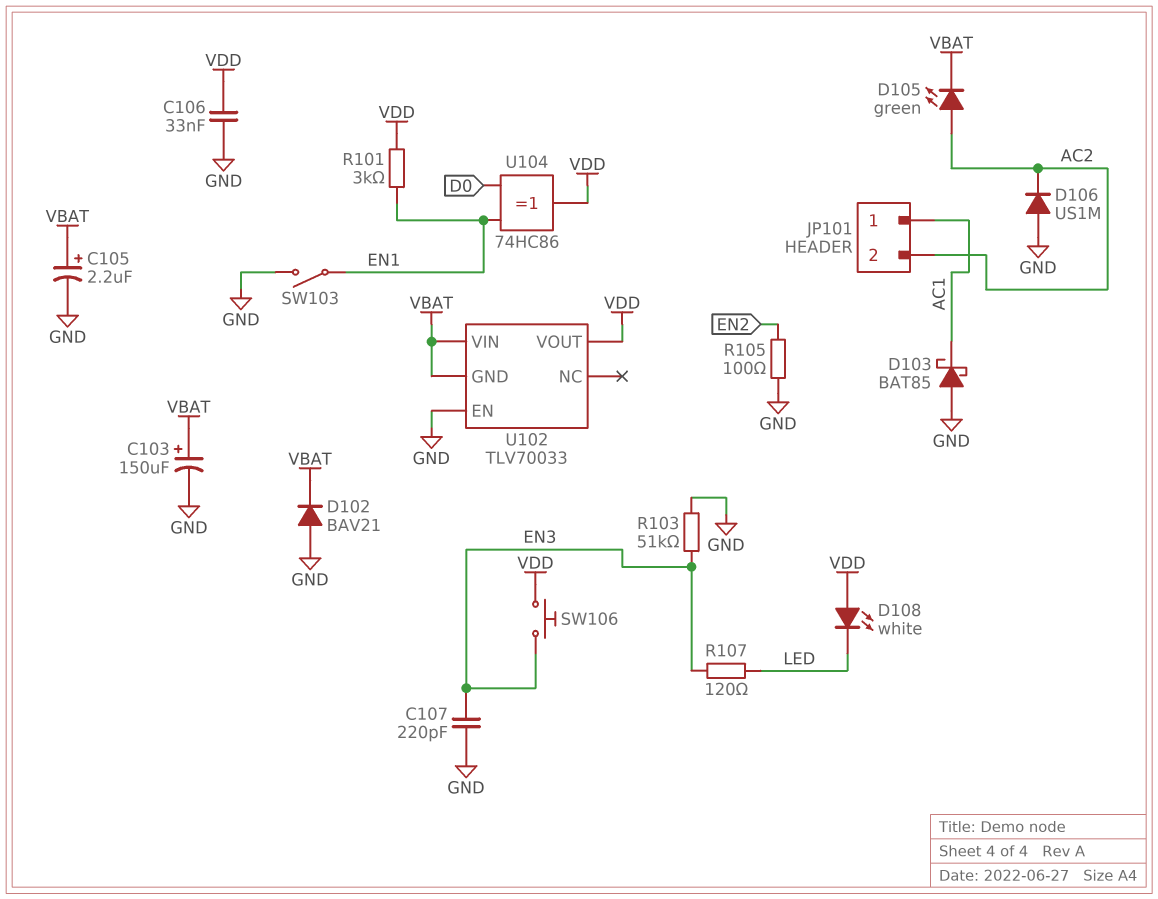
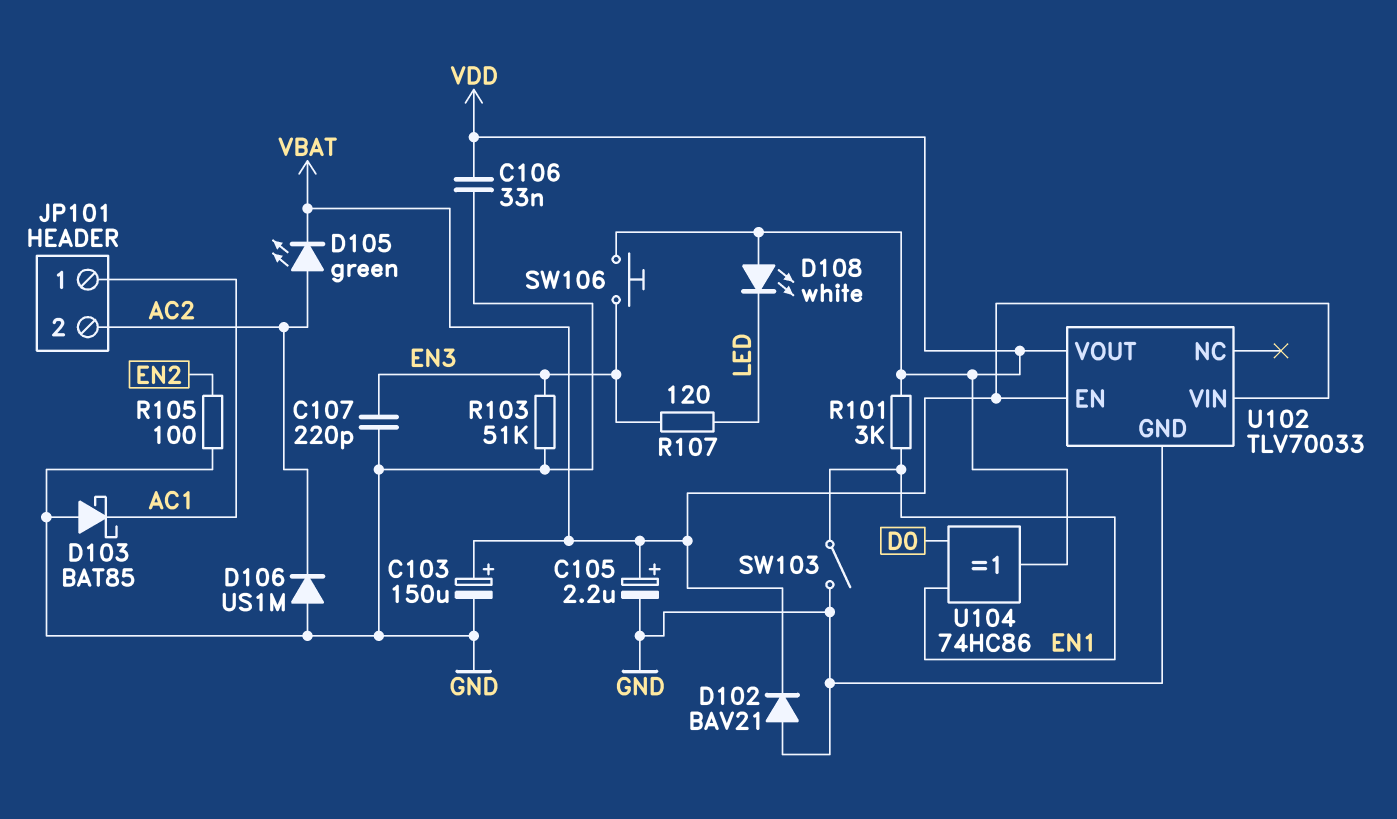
U102 pin EN: GND -> VBAT
U102 pin GND: VBAT -> GND

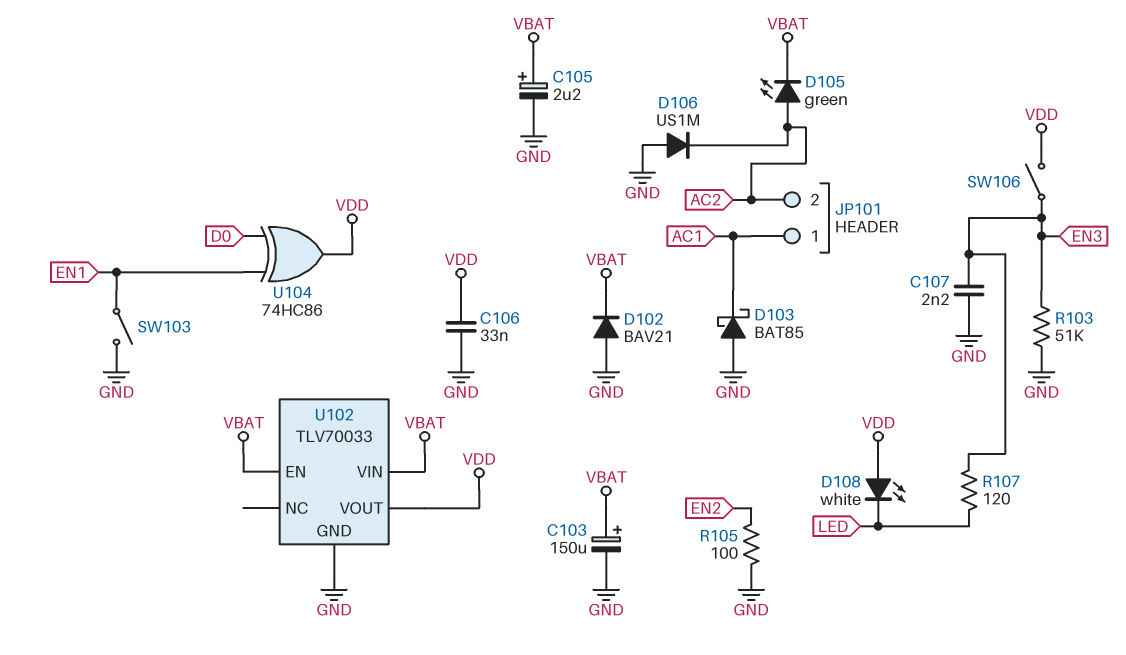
C107: 220pF (EN3, GND) -> 2.2nF (EN3, GND)
R101: 3k (EN1, VDD) -> none
SW106: button (EN3, VDD) -> switch (EN3, VDD)

